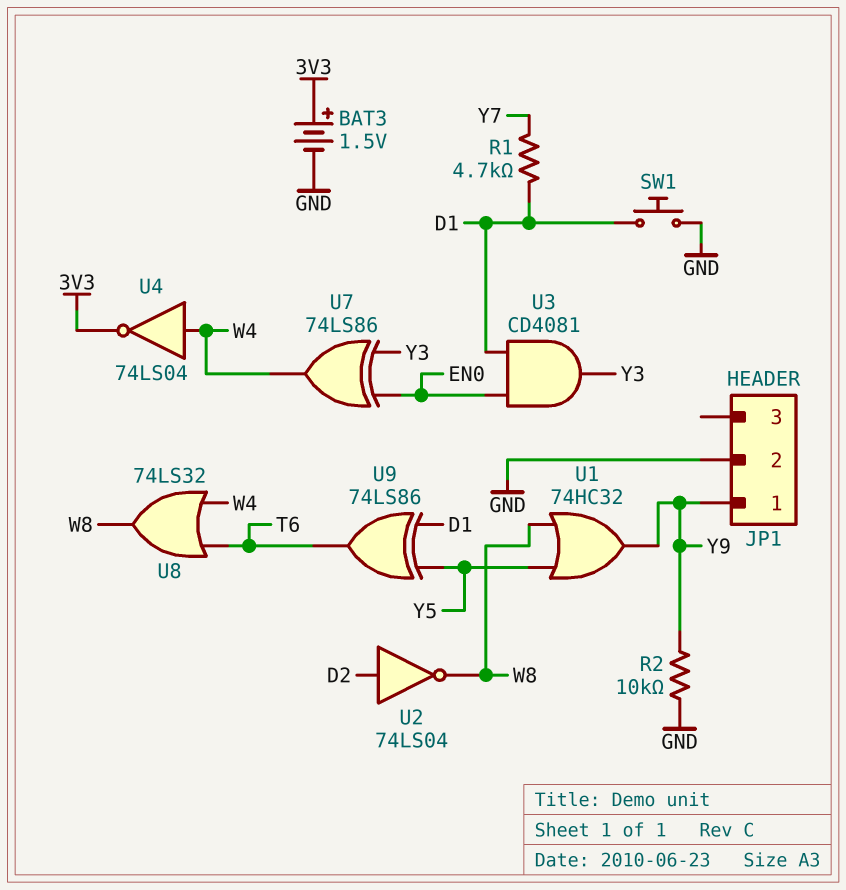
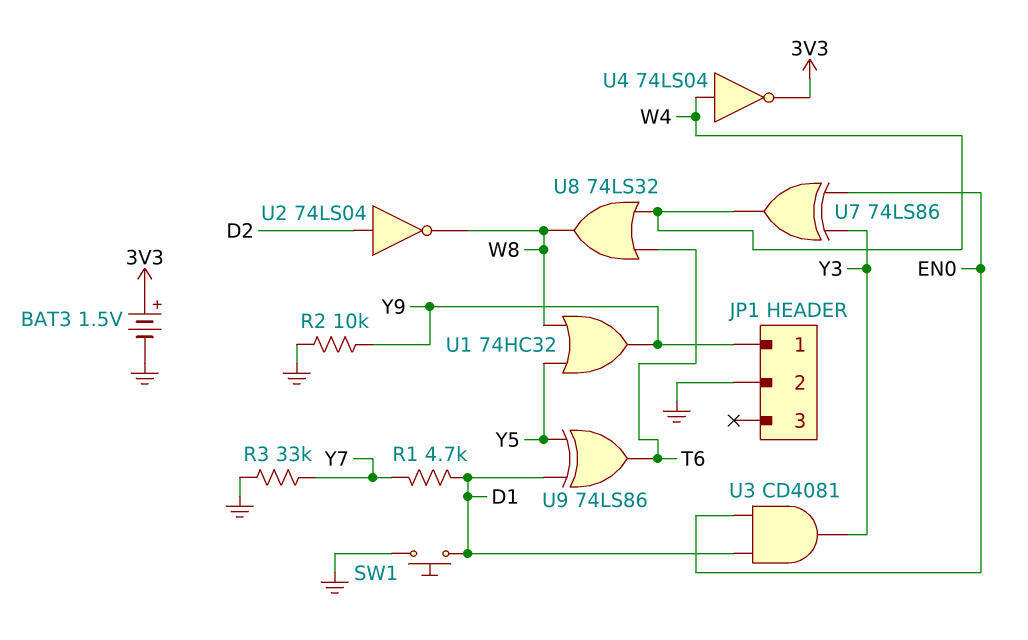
R3: none -> 33k (GND, Y7)

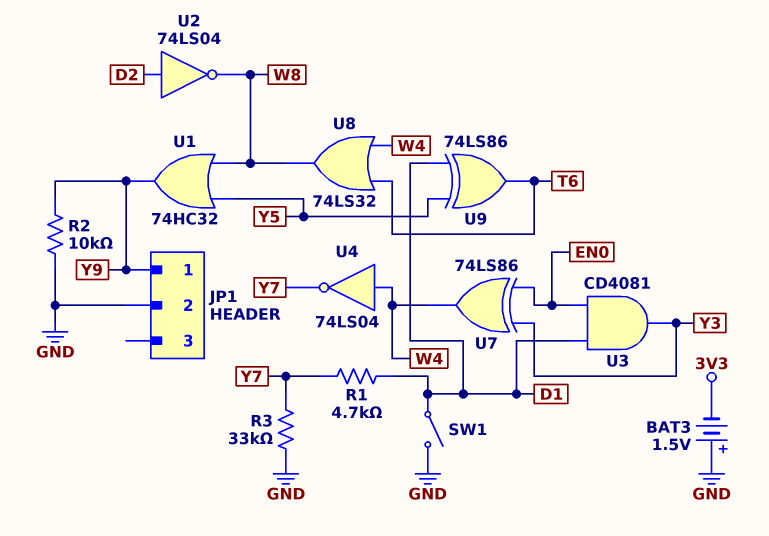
BAT3: 1.5V (plus 3V3, minus GND) -> 1.5V (plus GND, minus 3V3)
SW1: button (D1, GND) -> switch (D1, GND)
U4: NOT 74LS04 (in W4, out 3V3) -> NOT 74LS04 (in W4, out Y7)

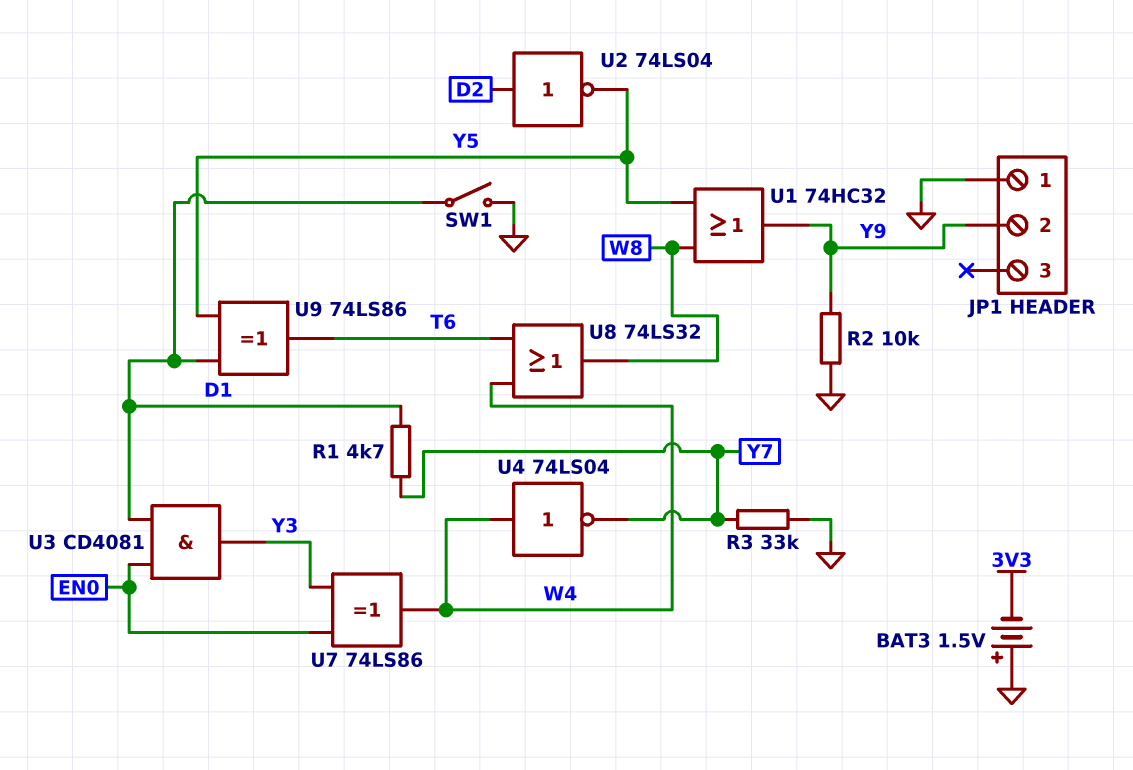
JP1 pin 1: Y9 -> GND
JP1 pin 2: GND -> Y9
U2: NOT 74LS04 (in D2, out W8) -> NOT 74LS04 (in D2, out Y5)

